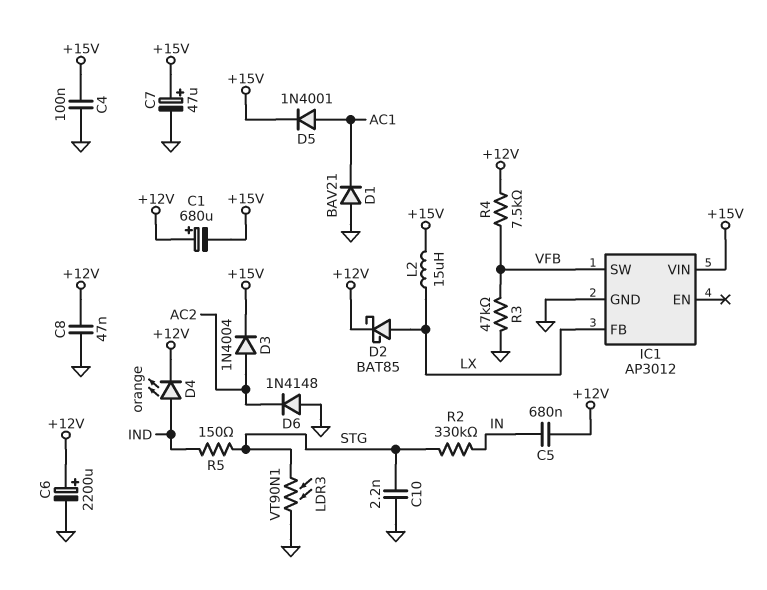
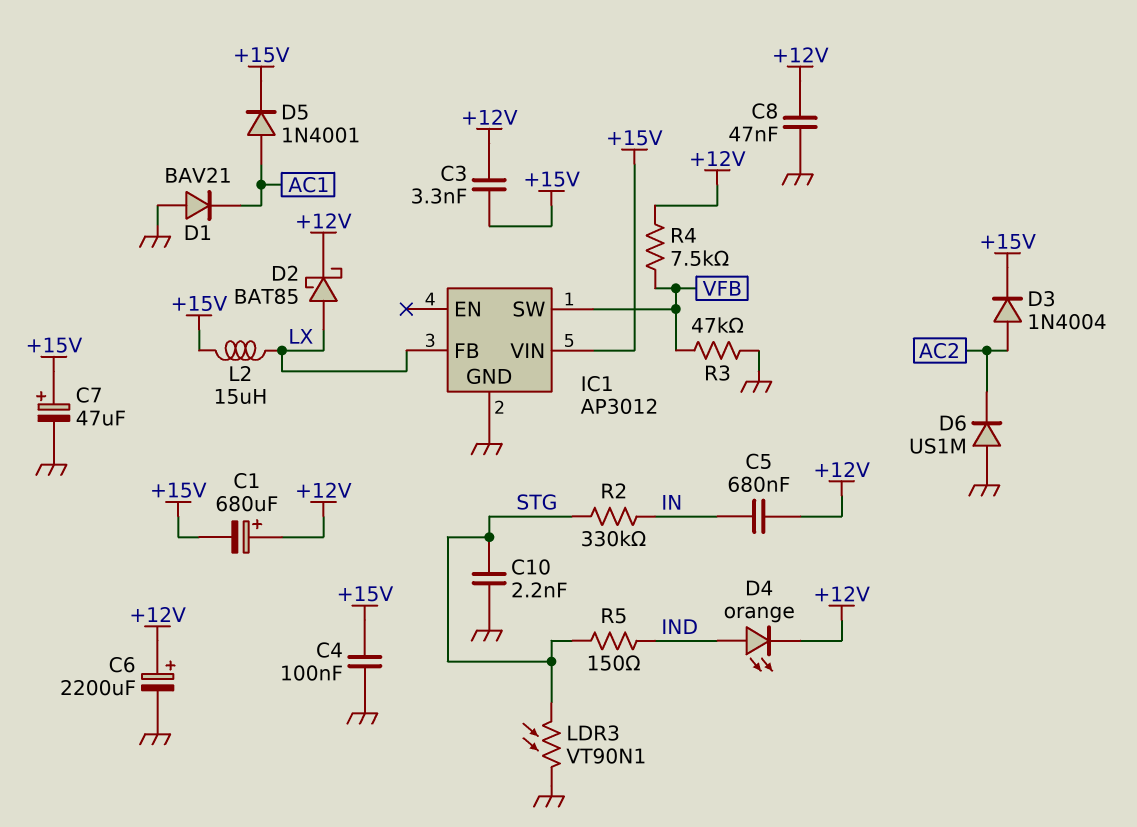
C3: none -> 3.3nF (+12V, +15V)
D6: diode 1N4148 (A GND, K AC2) -> diode US1M (A GND, K AC2)

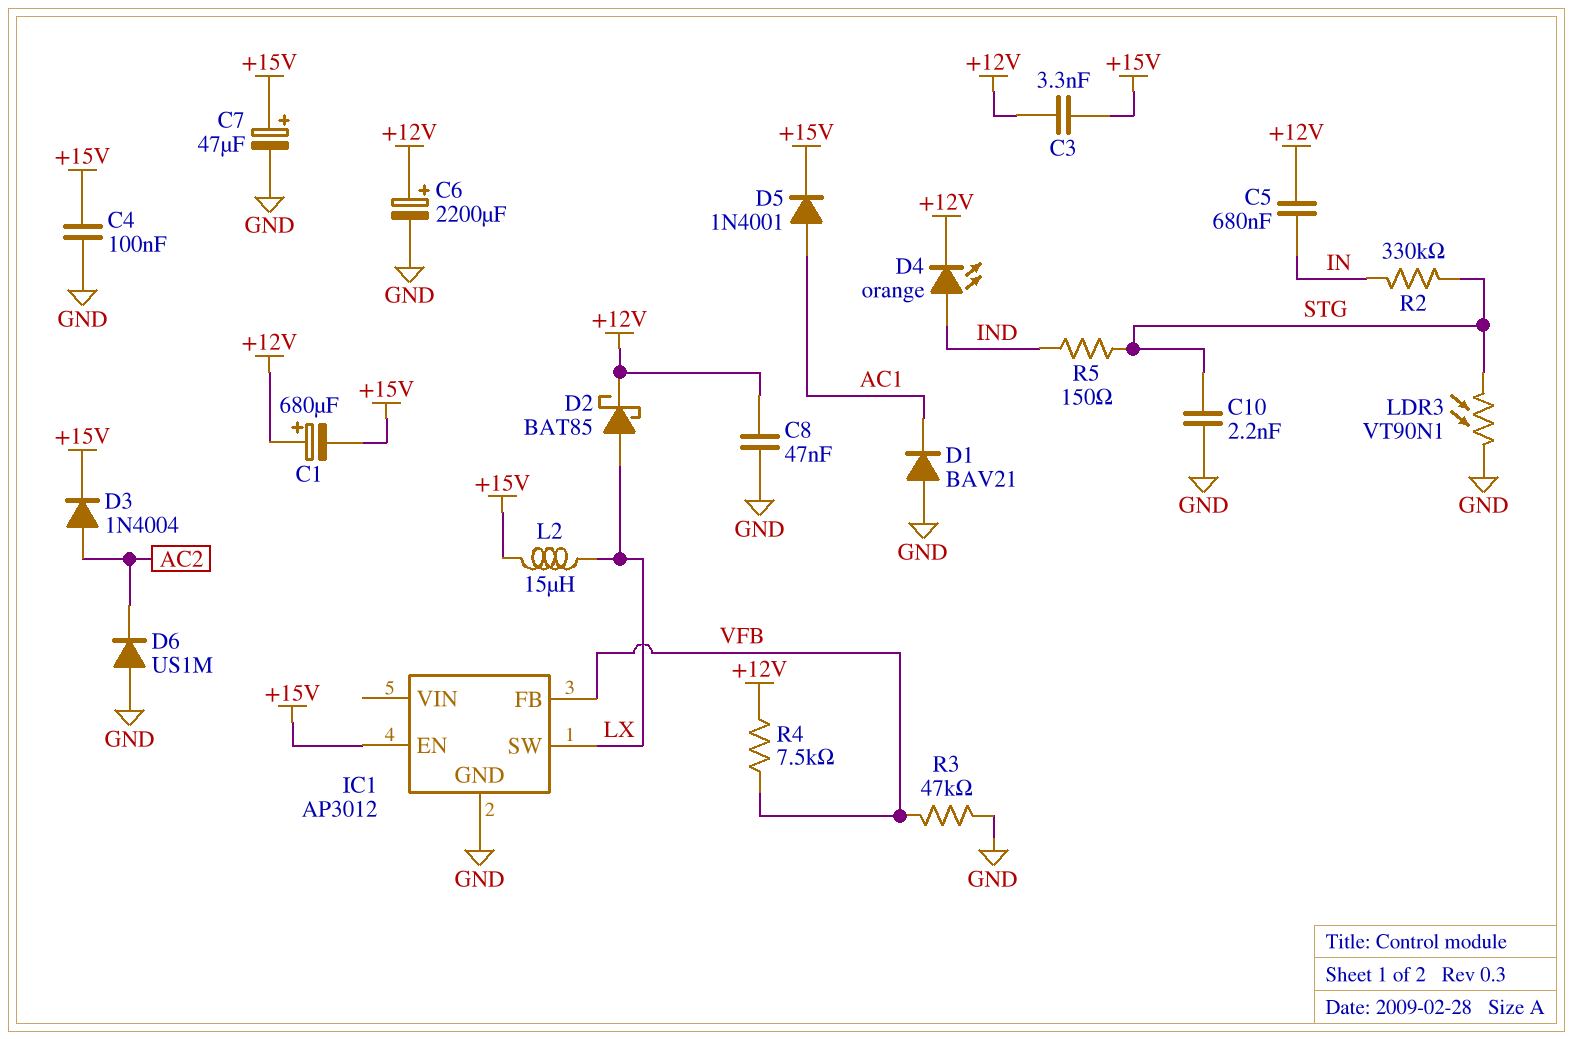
IC1 pin EN: none -> +15V
IC1 pin FB: LX -> VFB
IC1 pin SW: VFB -> LX
IC1 pin VIN: +15V -> none

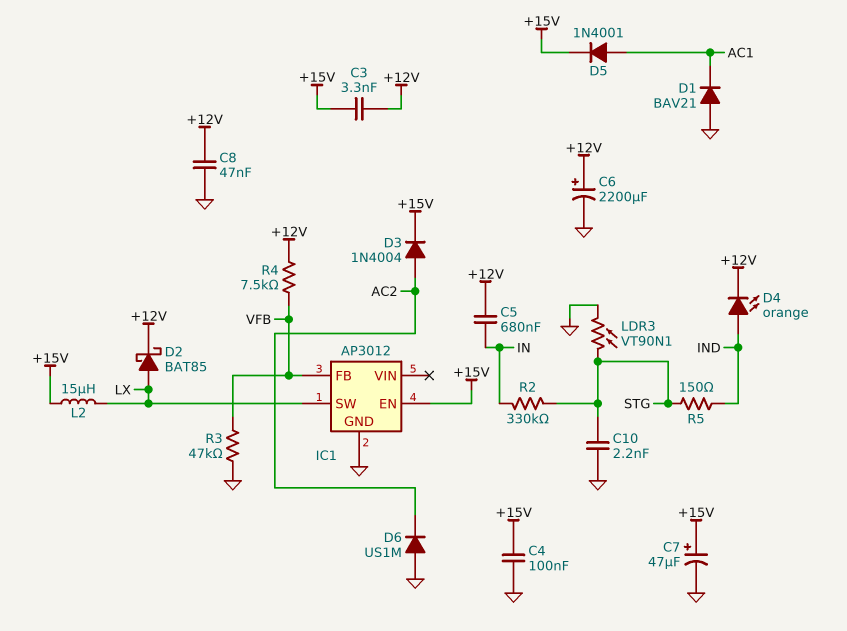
C1: 680uF (plus +12V, minus +15V) -> none

